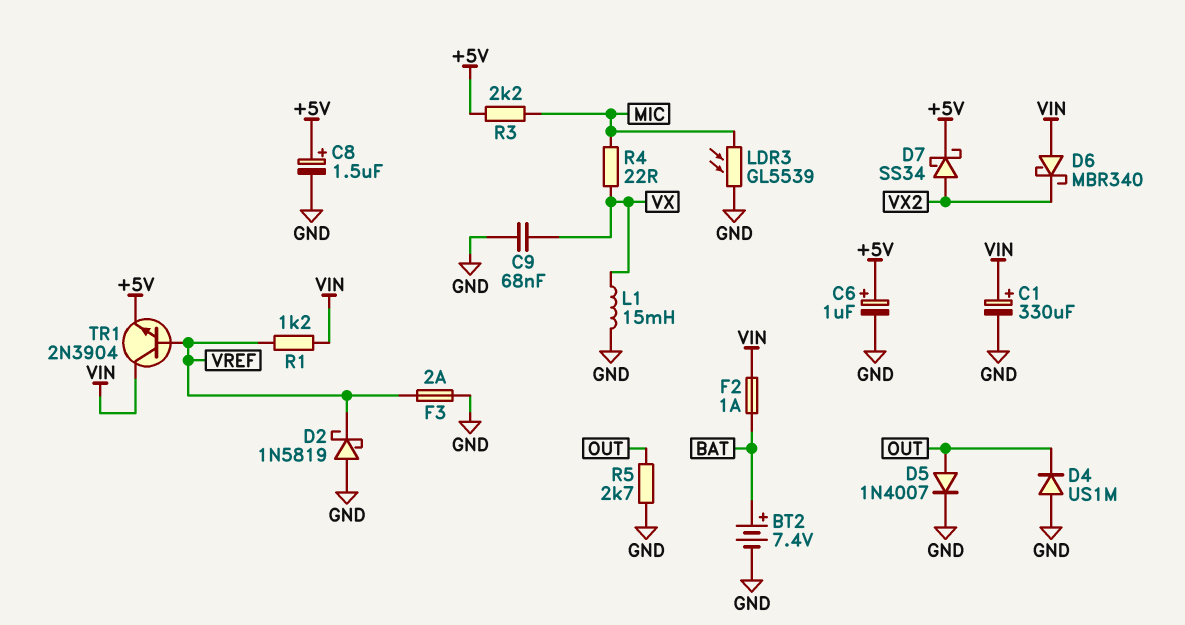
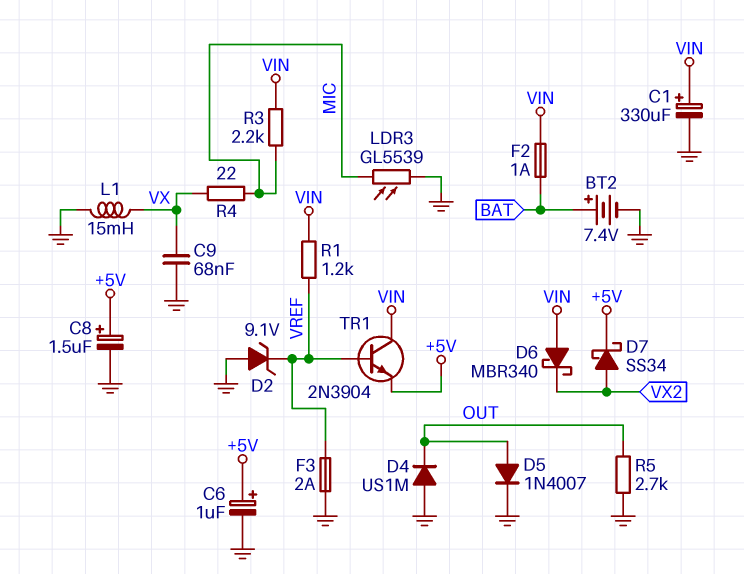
D2: schottky 1N5819 (A GND, K VREF) -> zener 9.1V (A GND, K VREF)
R3: 2.2k (+5V, MIC) -> 2.2k (MIC, VIN)

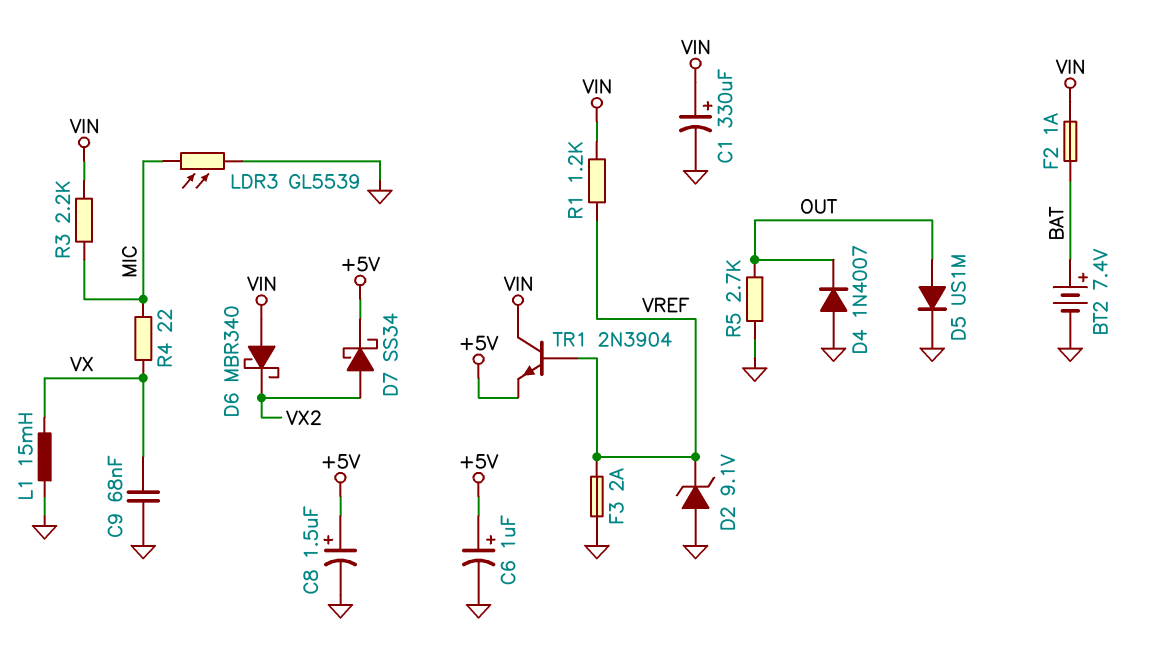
D4: diode US1M (A GND, K OUT) -> diode 1N4007 (A GND, K OUT)
D5: diode 1N4007 (A OUT, K GND) -> diode US1M (A OUT, K GND)

